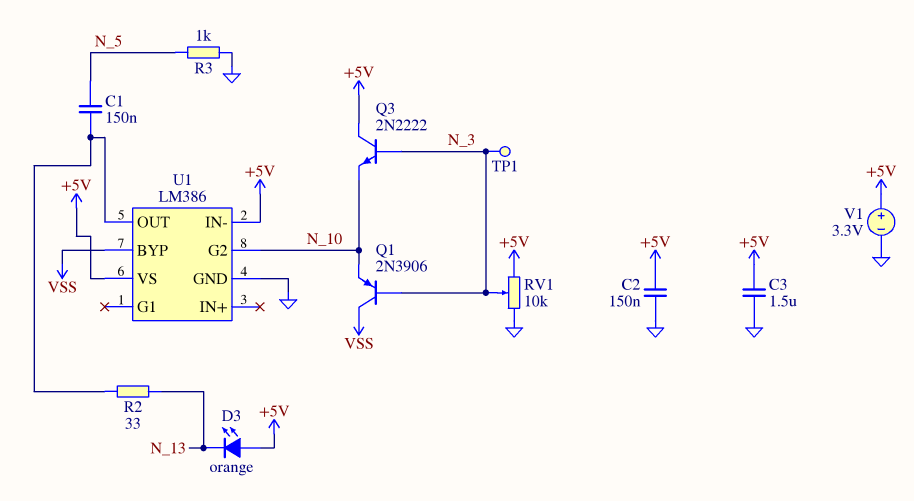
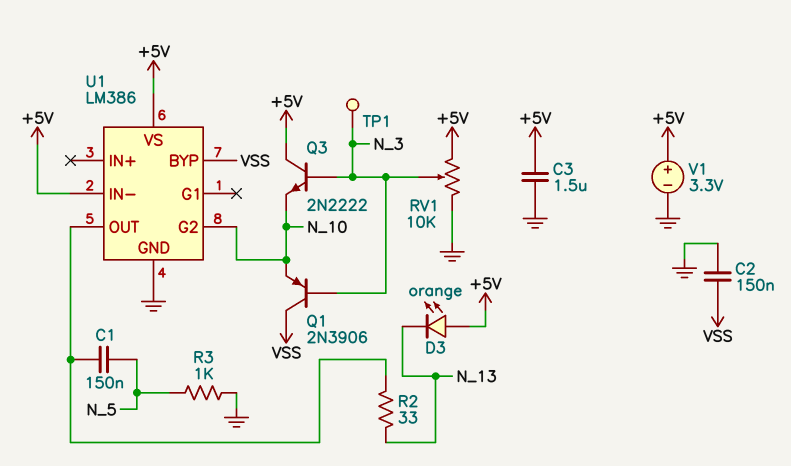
C2: 150nF (+5V, GND) -> 150nF (GND, VSS)

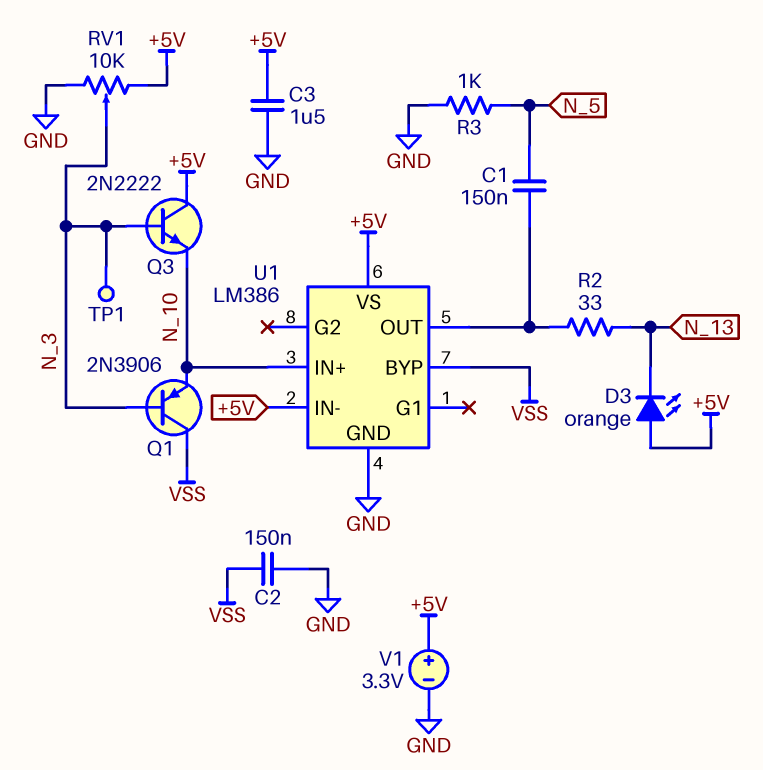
U1 pin G2: N_10 -> none
U1 pin IN+: none -> N_10

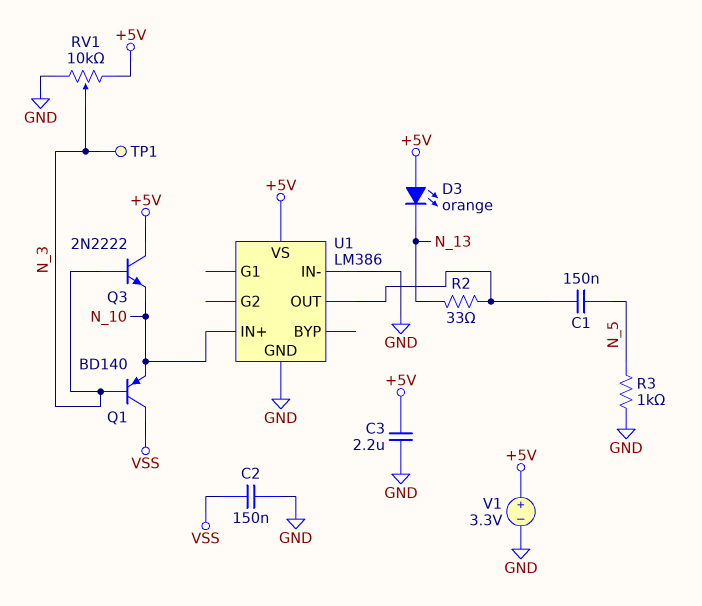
C3: 1.5uF (+5V, GND) -> 2.2uF (+5V, GND)
Q1: PNP 2N3906 (B N_3, C VSS, E N_10) -> PNP BD140 (B N_3, C VSS, E N_10)
U1 pin BYP: VSS -> none
U1 pin IN-: +5V -> GND

